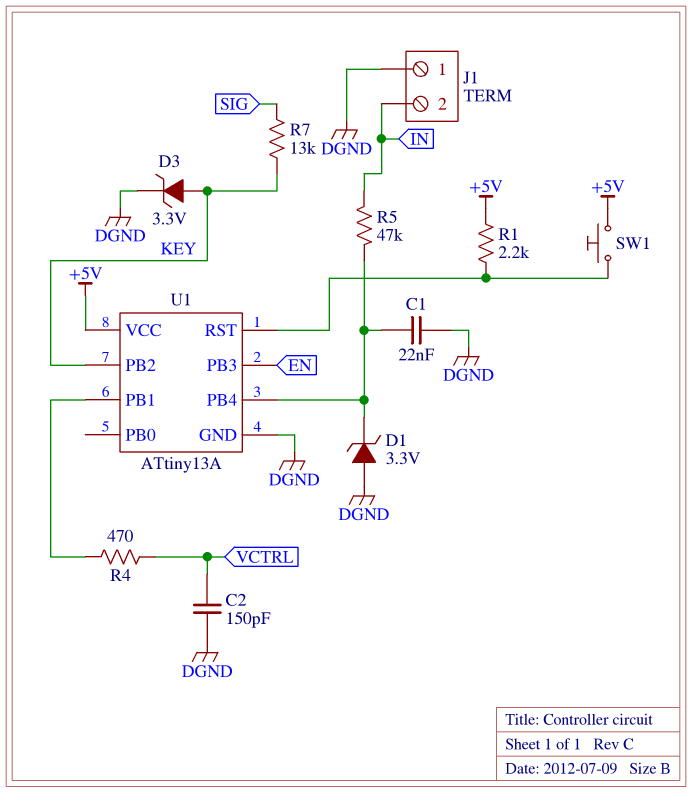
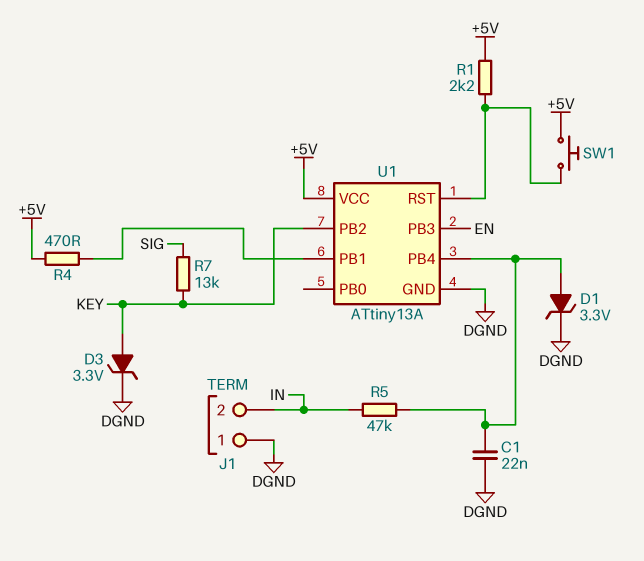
C2: 150pF (DGND, VCTRL) -> none
D1: zener 3.3V (A DGND, K U1/PB4) -> zener 3.3V (A U1/PB4, K DGND)
R4: 470 (U1/PB1, VCTRL) -> 470 (+5V, U1/PB1)

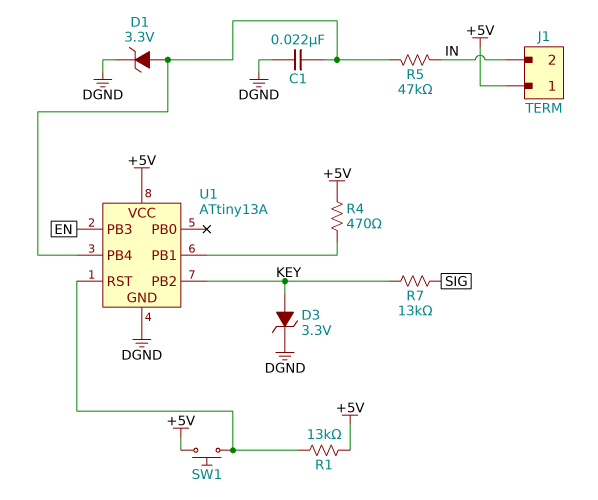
J1 pin 1: DGND -> +5V
R1: 2.2k (+5V, U1/RST) -> 13k (+5V, U1/RST)

